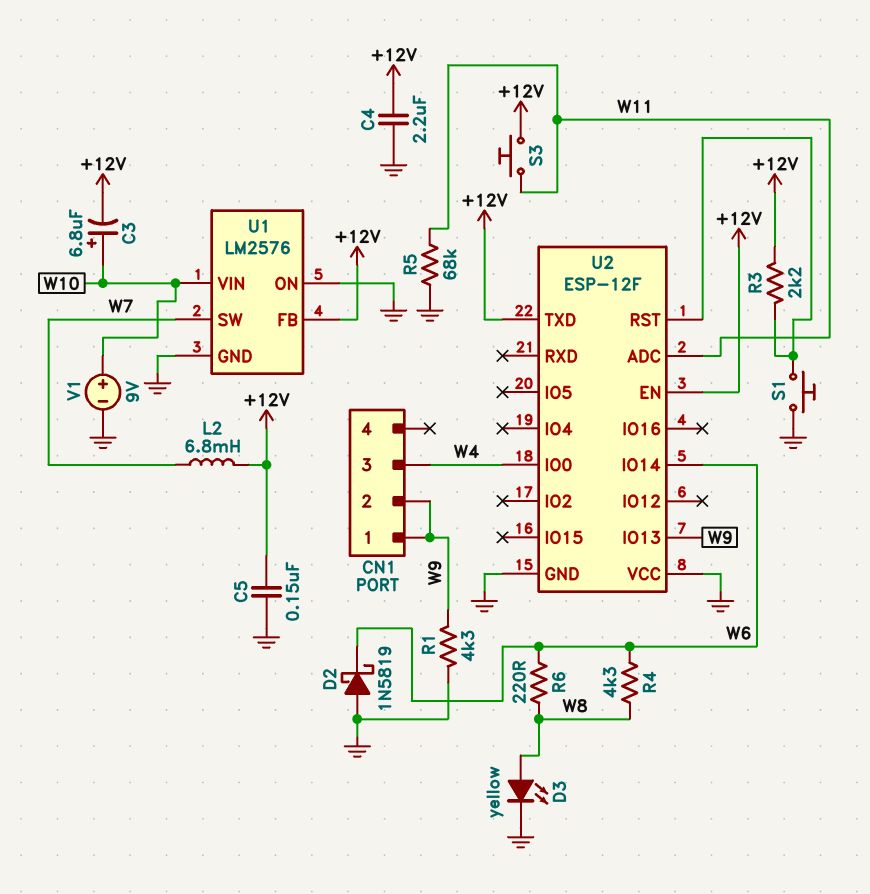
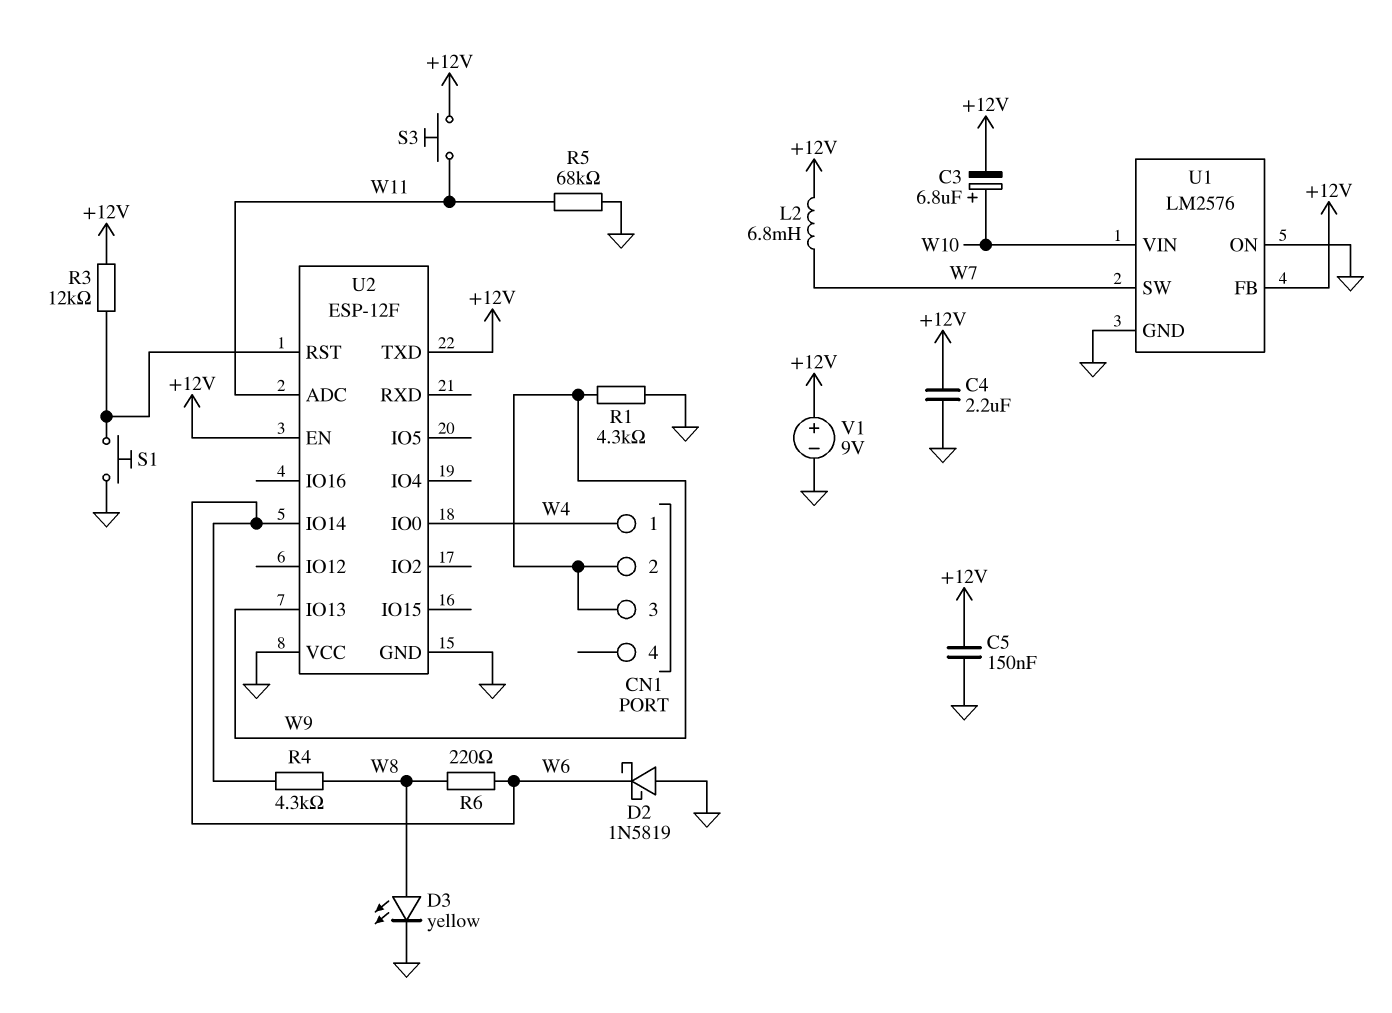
CN1 pin 1: W9 -> W4
CN1 pin 3: W4 -> W9
R3: 2.2k (+12V, U2/RST) -> 12k (+12V, U2/RST)
V1: 9V (plus W10, minus GND) -> 9V (plus +12V, minus GND)

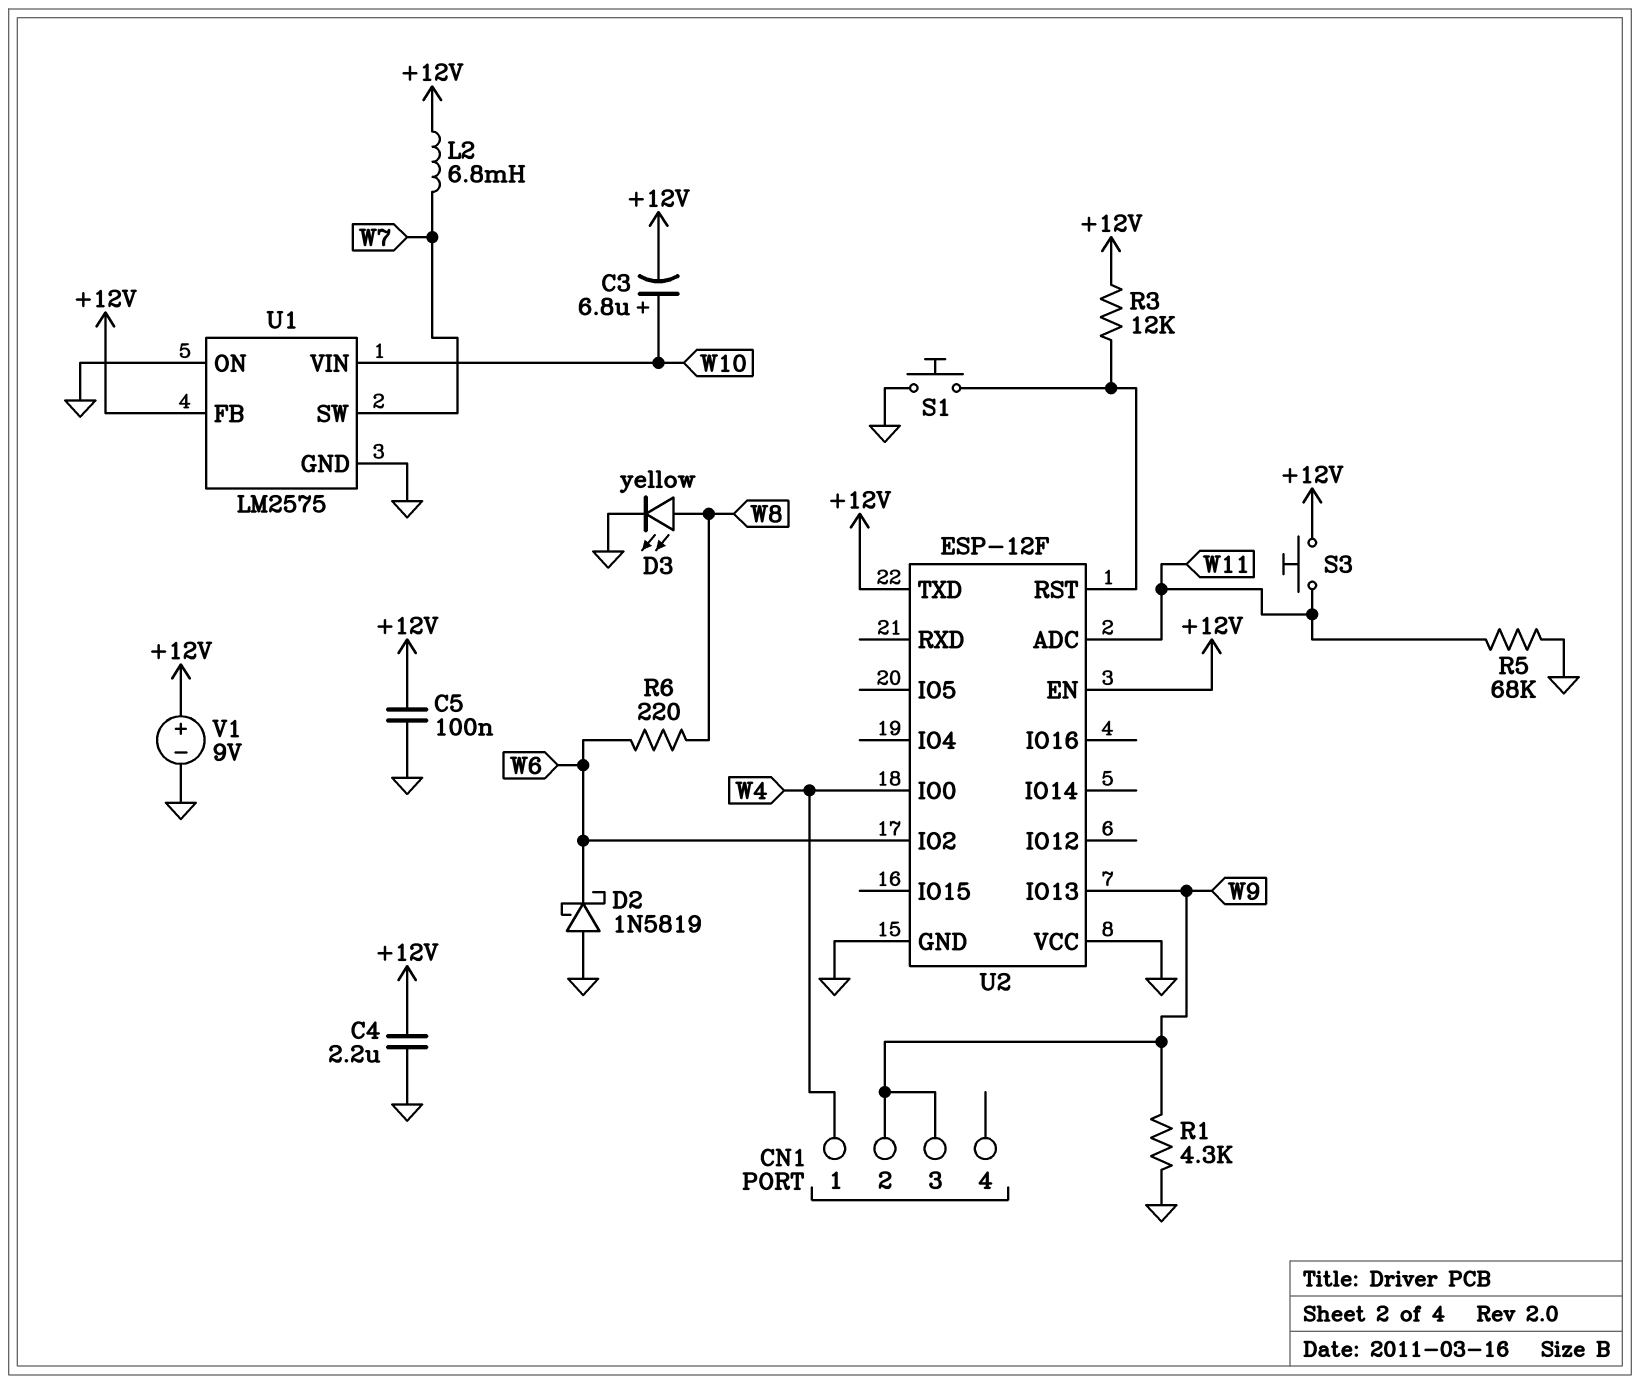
C5: 150nF (+12V, GND) -> 100nF (+12V, GND)
R4: 4.3k (W6, W8) -> none
U1: LM2576 -> LM2575
U2 pin IO2: none -> W6
U2 pin IO14: W6 -> none

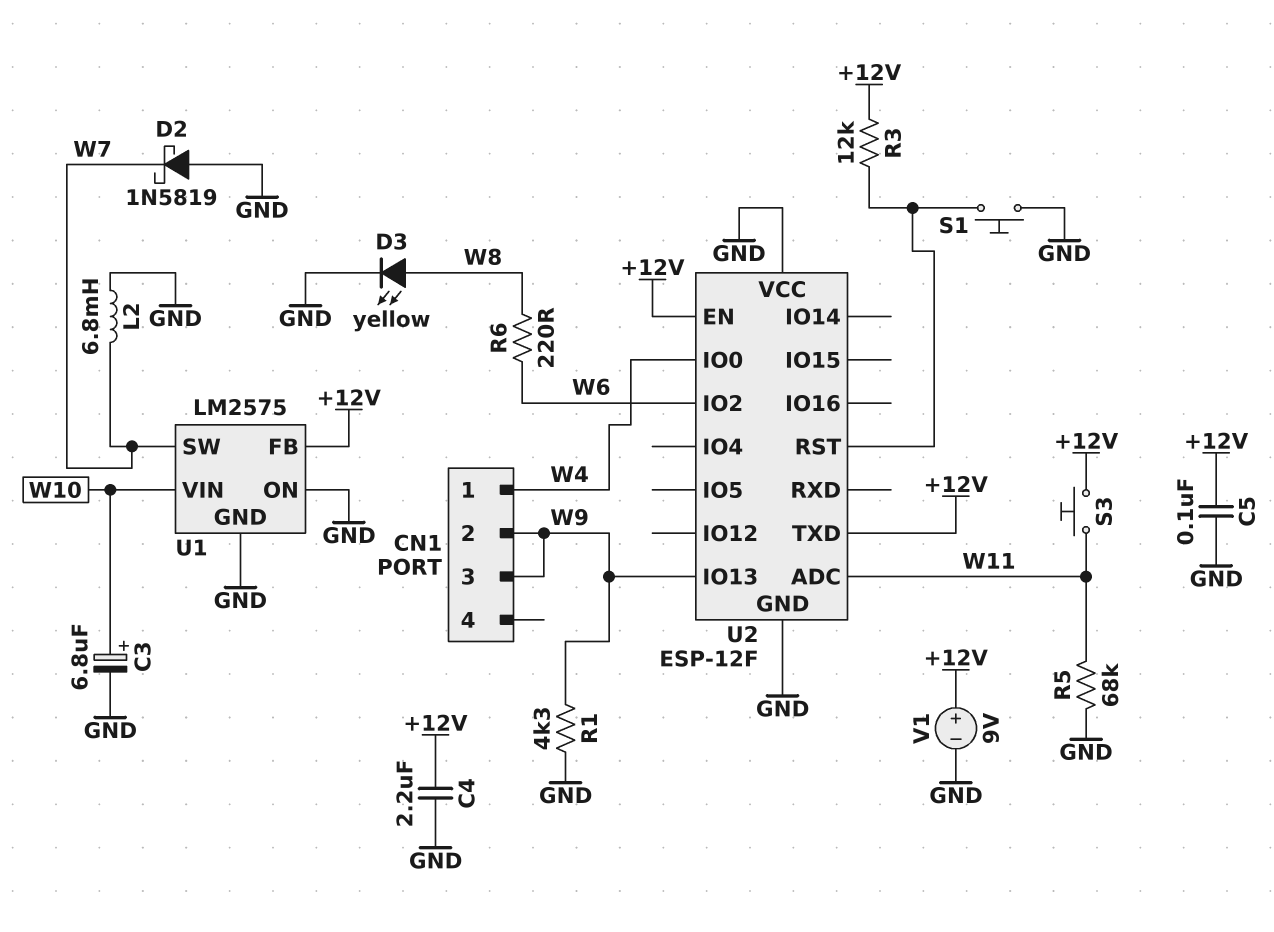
C3: 6.8uF (plus W10, minus +12V) -> 6.8uF (plus W10, minus GND)
D2: schottky 1N5819 (A GND, K W6) -> schottky 1N5819 (A GND, K W7)
L2: 6.8mH (+12V, W7) -> 6.8mH (GND, W7)

